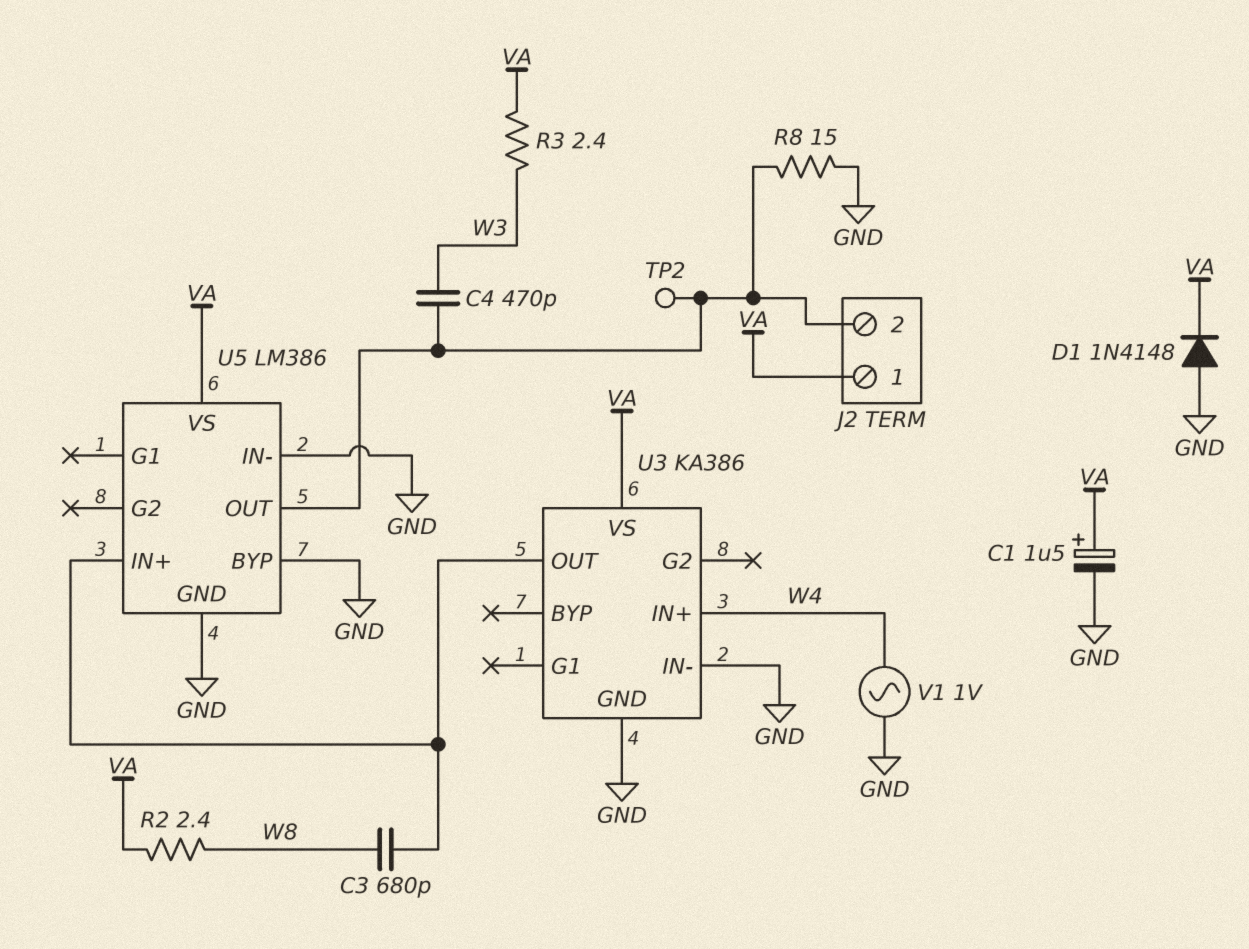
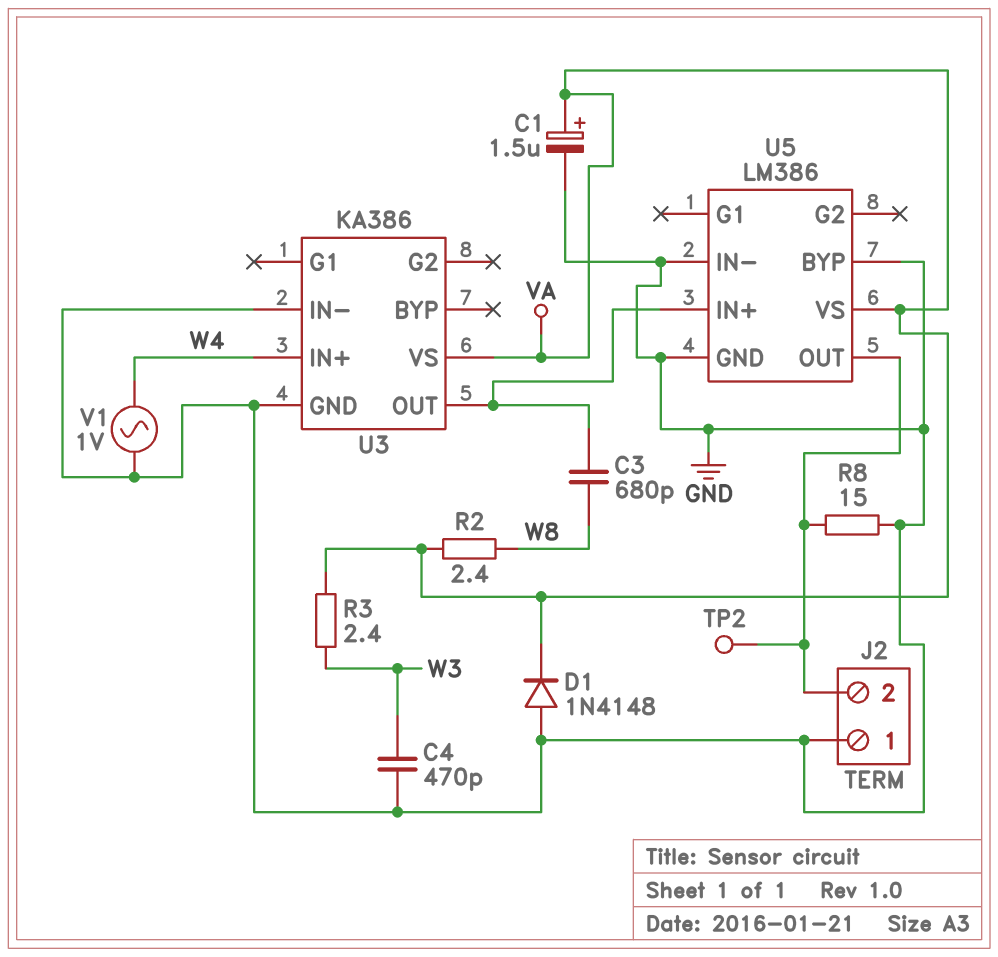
C4: 470pF (J2/2, W3) -> 470pF (GND, W3)
J2 pin 1: VA -> GND

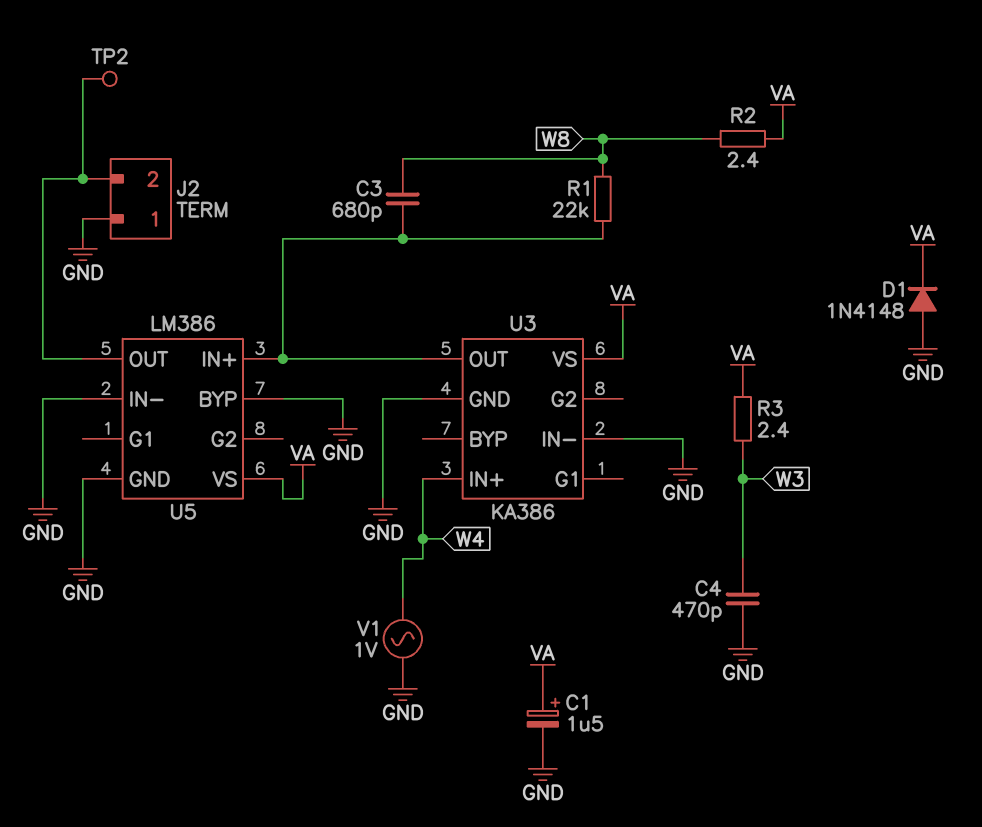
R1: none -> 22k (U3/OUT, W8)
R8: 15 (GND, J2/2) -> none

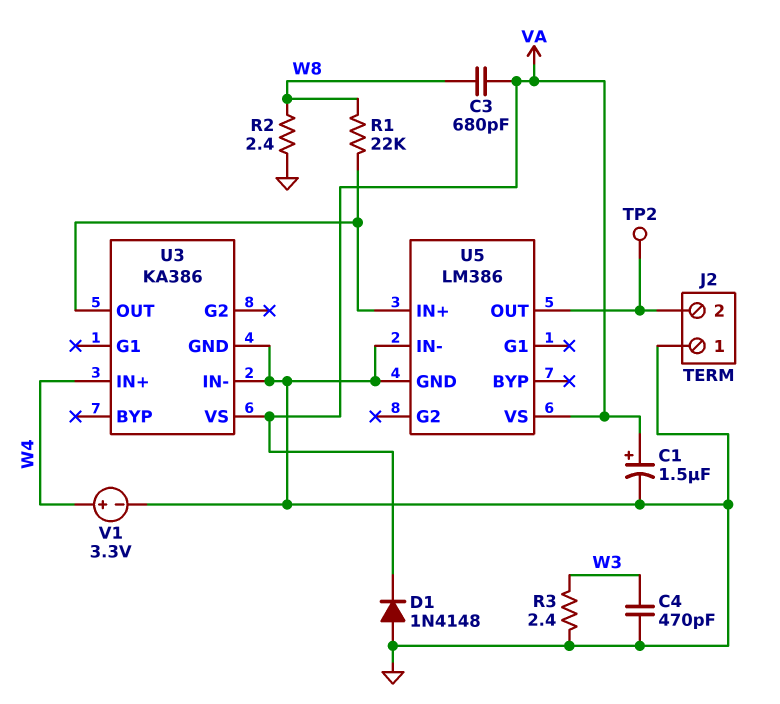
C3: 680pF (U3/OUT, W8) -> 680pF (VA, W8)
R2: 2.4 (VA, W8) -> 2.4 (GND, W8)
R3: 2.4 (VA, W3) -> 2.4 (GND, W3)
U5 pin BYP: GND -> none
V1: AC 1V (GND, W4) -> 3.3V (plus W4, minus GND)

